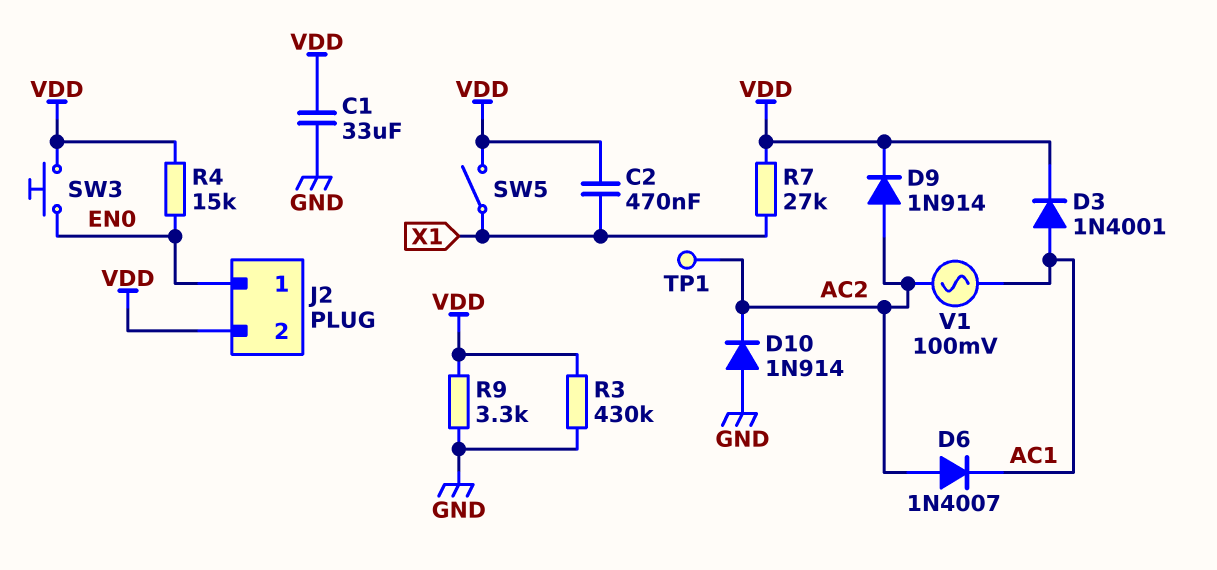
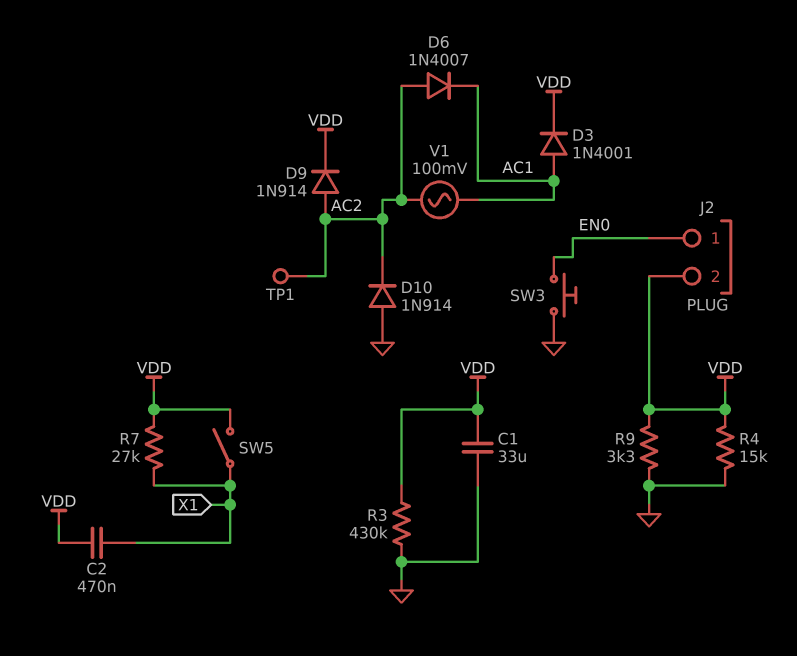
R4: 15k (EN0, VDD) -> 15k (GND, VDD)
SW3: button (EN0, VDD) -> button (EN0, GND)

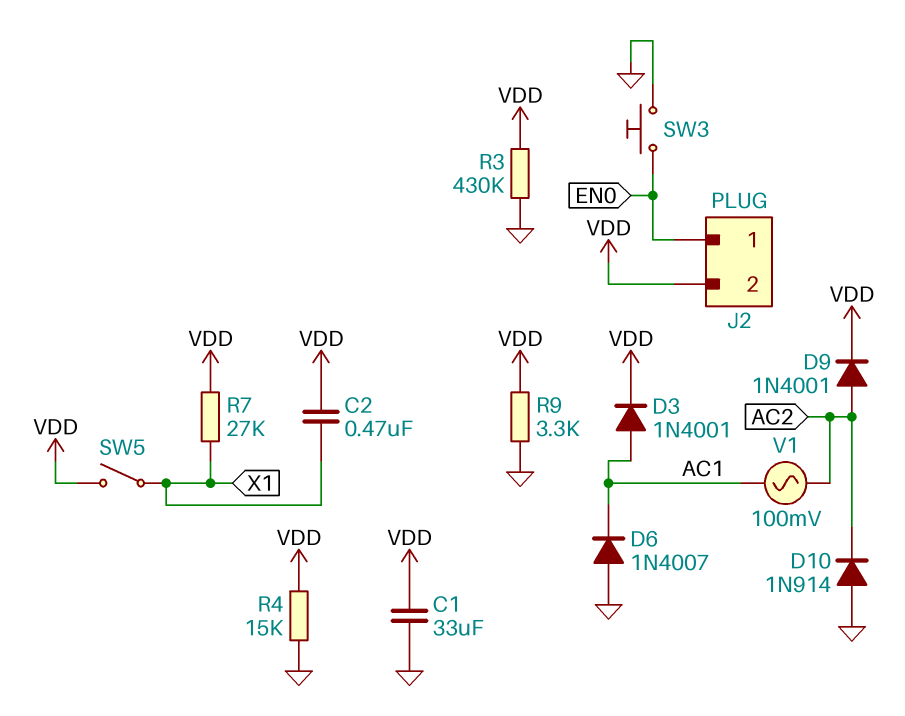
D6: diode 1N4007 (A AC2, K AC1) -> diode 1N4007 (A GND, K AC1)
D9: diode 1N914 (A AC2, K VDD) -> diode 1N4001 (A AC2, K VDD)
TP1: test point (AC2) -> none

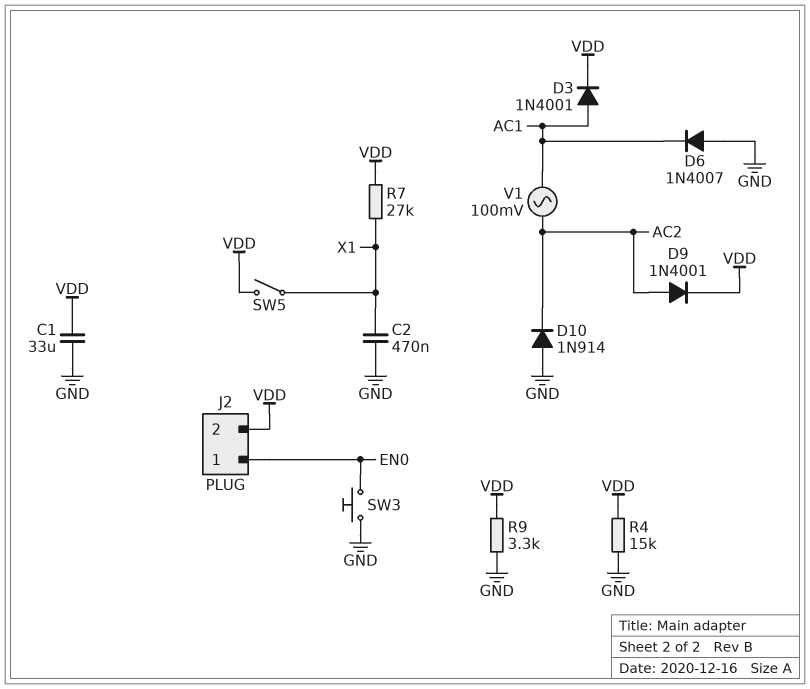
C2: 470nF (VDD, X1) -> 470nF (GND, X1)
R3: 430k (GND, VDD) -> none

